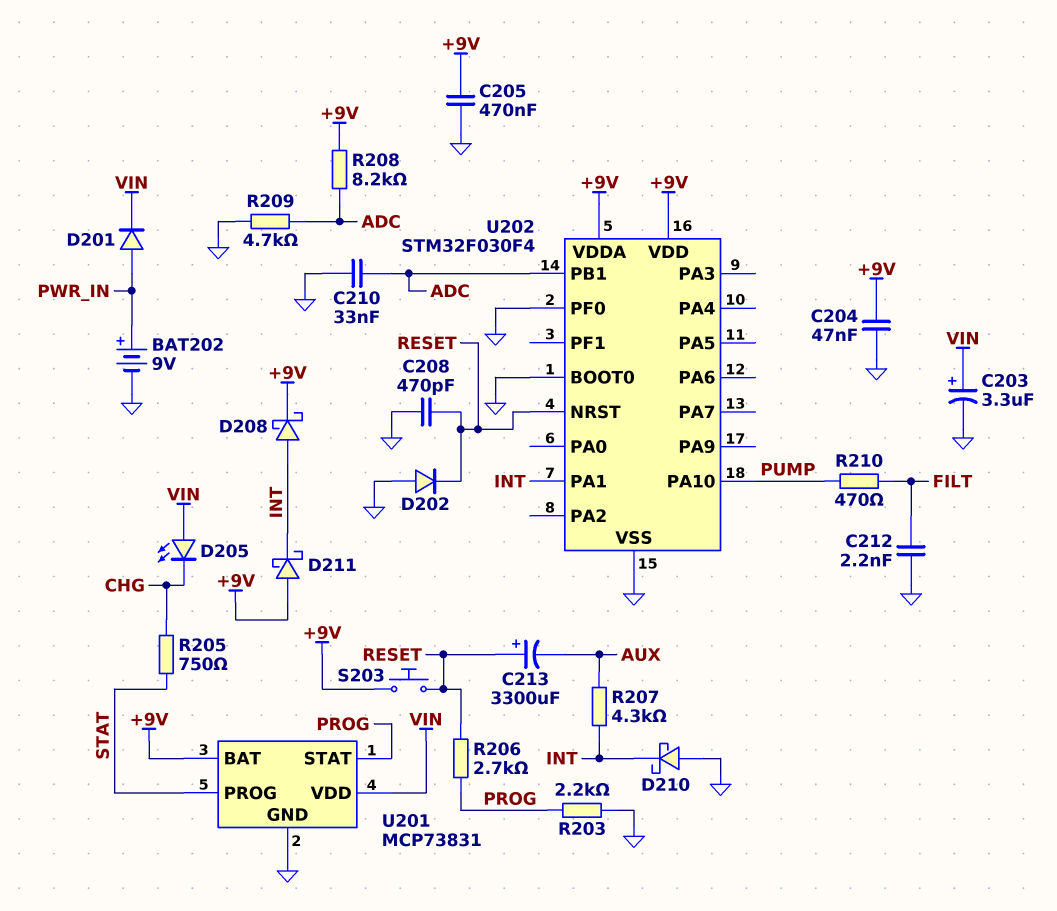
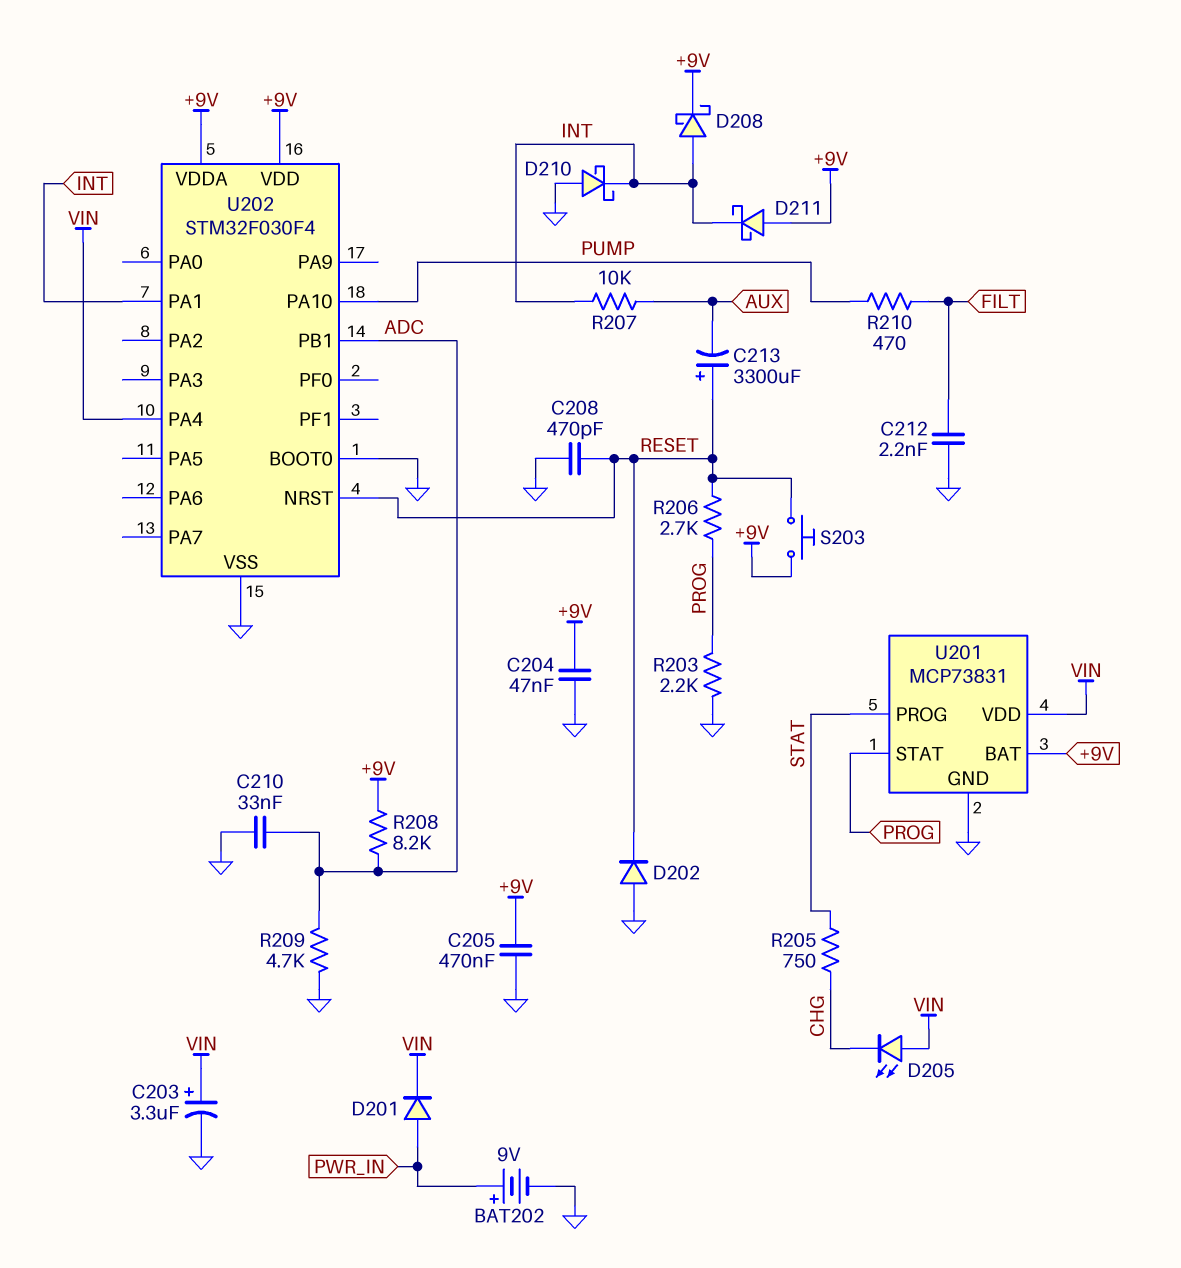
R207: 4.3k (AUX, INT) -> 10k (AUX, INT)
U202 pin PA4: none -> VIN
U202 pin PF0: GND -> none

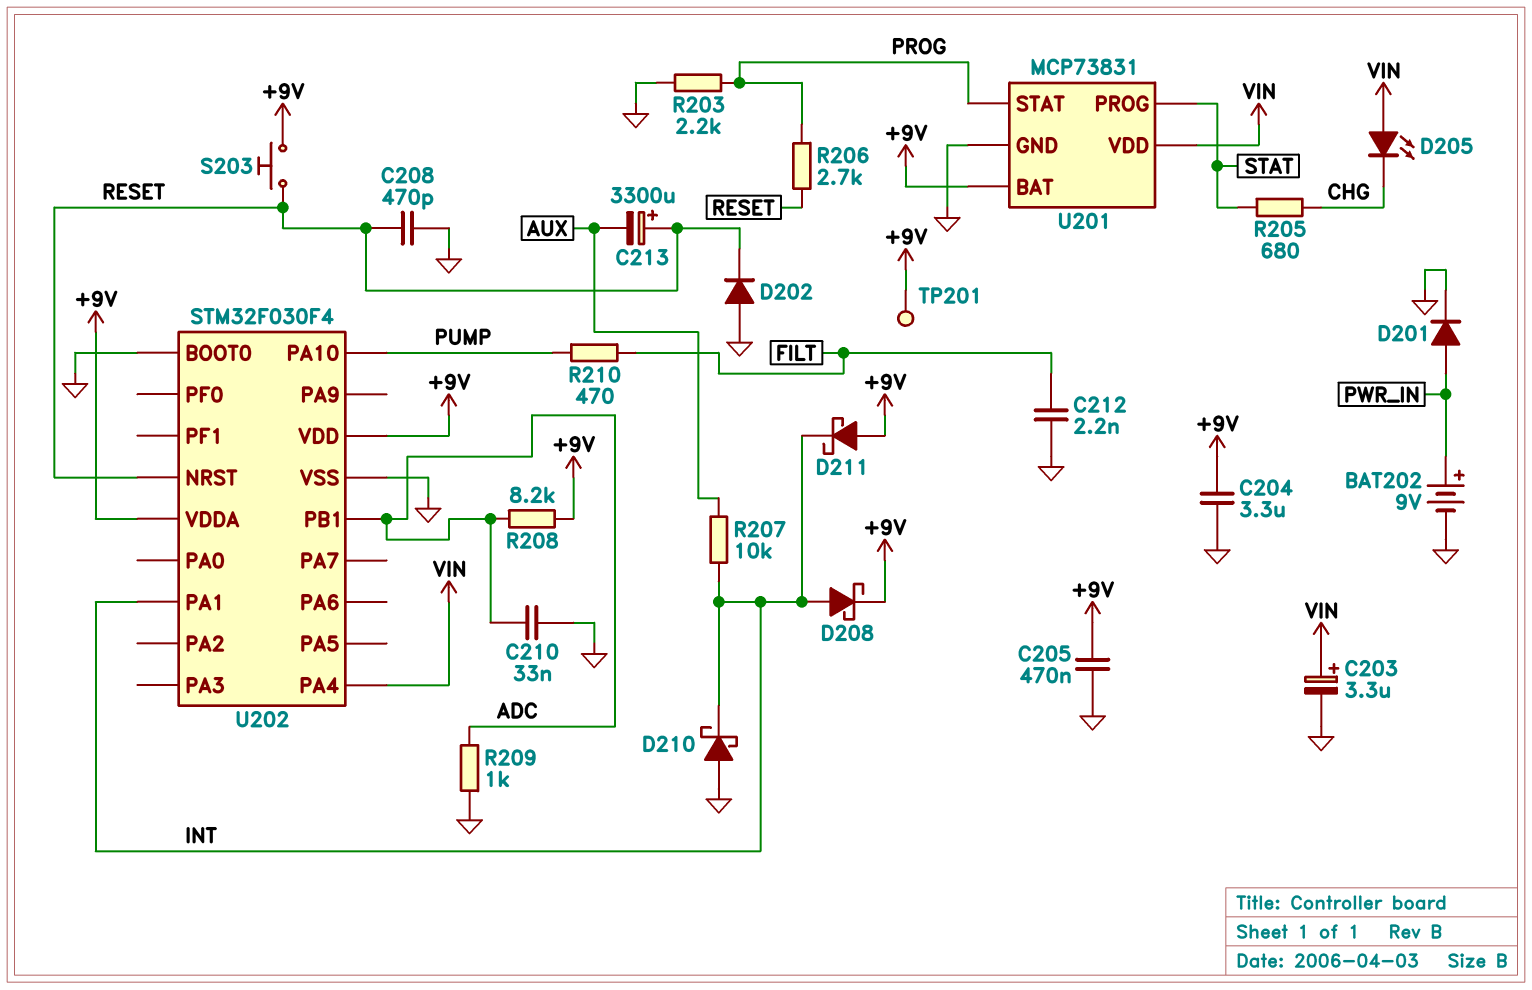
C204: 47nF (+9V, GND) -> 3.3uF (+9V, GND)
D201: diode (A PWR_IN, K VIN) -> diode (A PWR_IN, K GND)
R205: 750 (CHG, STAT) -> 680 (CHG, STAT)
R209: 4.7k (ADC, GND) -> 1k (ADC, GND)
TP201: none -> test point (+9V)

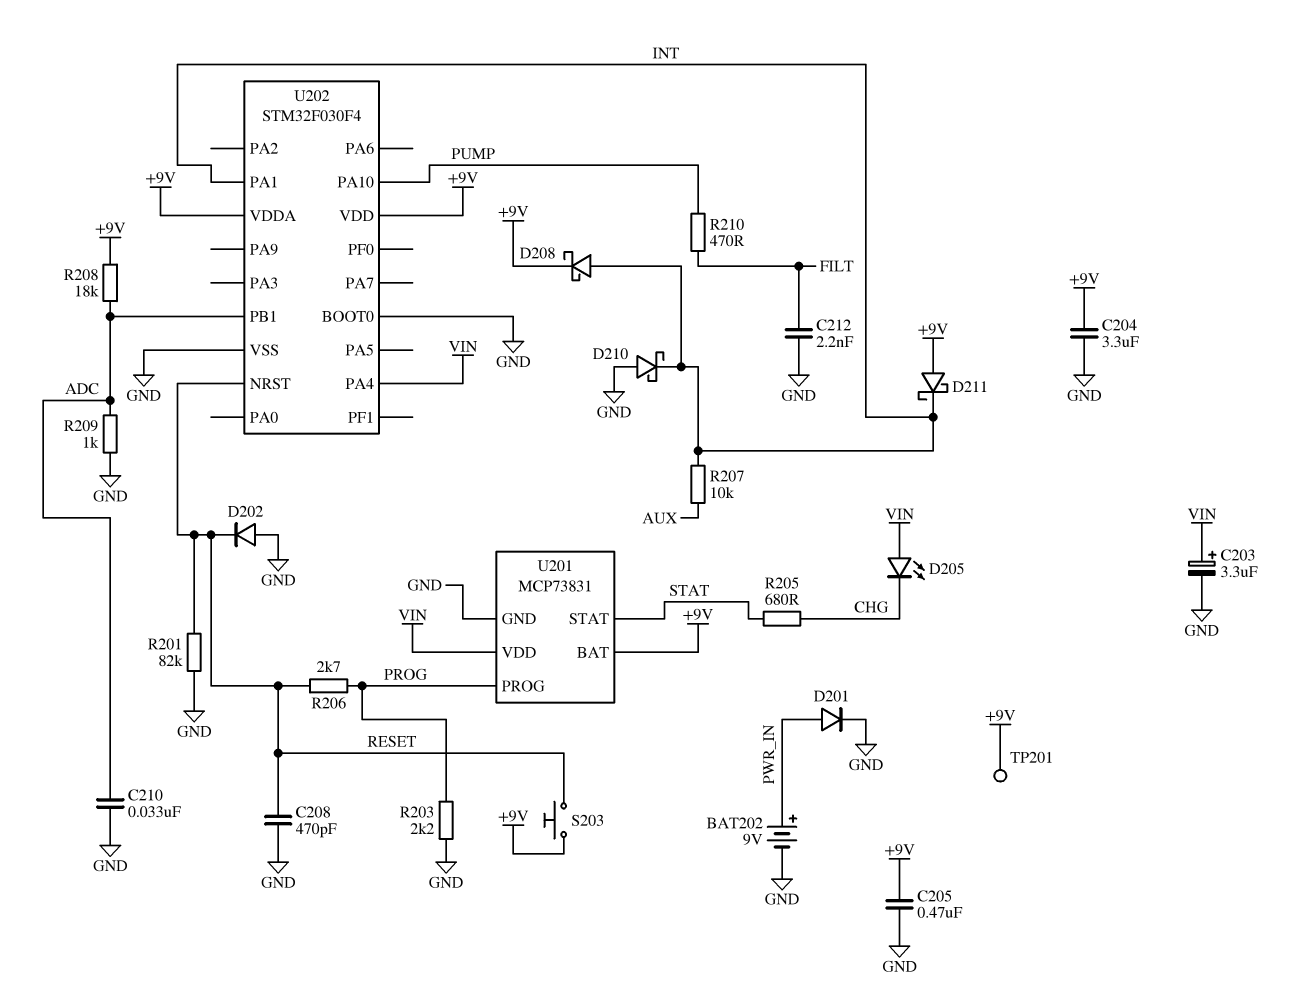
C213: 3300uF (plus RESET, minus AUX) -> none
R201: none -> 82k (GND, RESET)
R208: 8.2k (+9V, ADC) -> 18k (+9V, ADC)
U201 pin PROG: STAT -> PROG
U201 pin STAT: PROG -> STAT

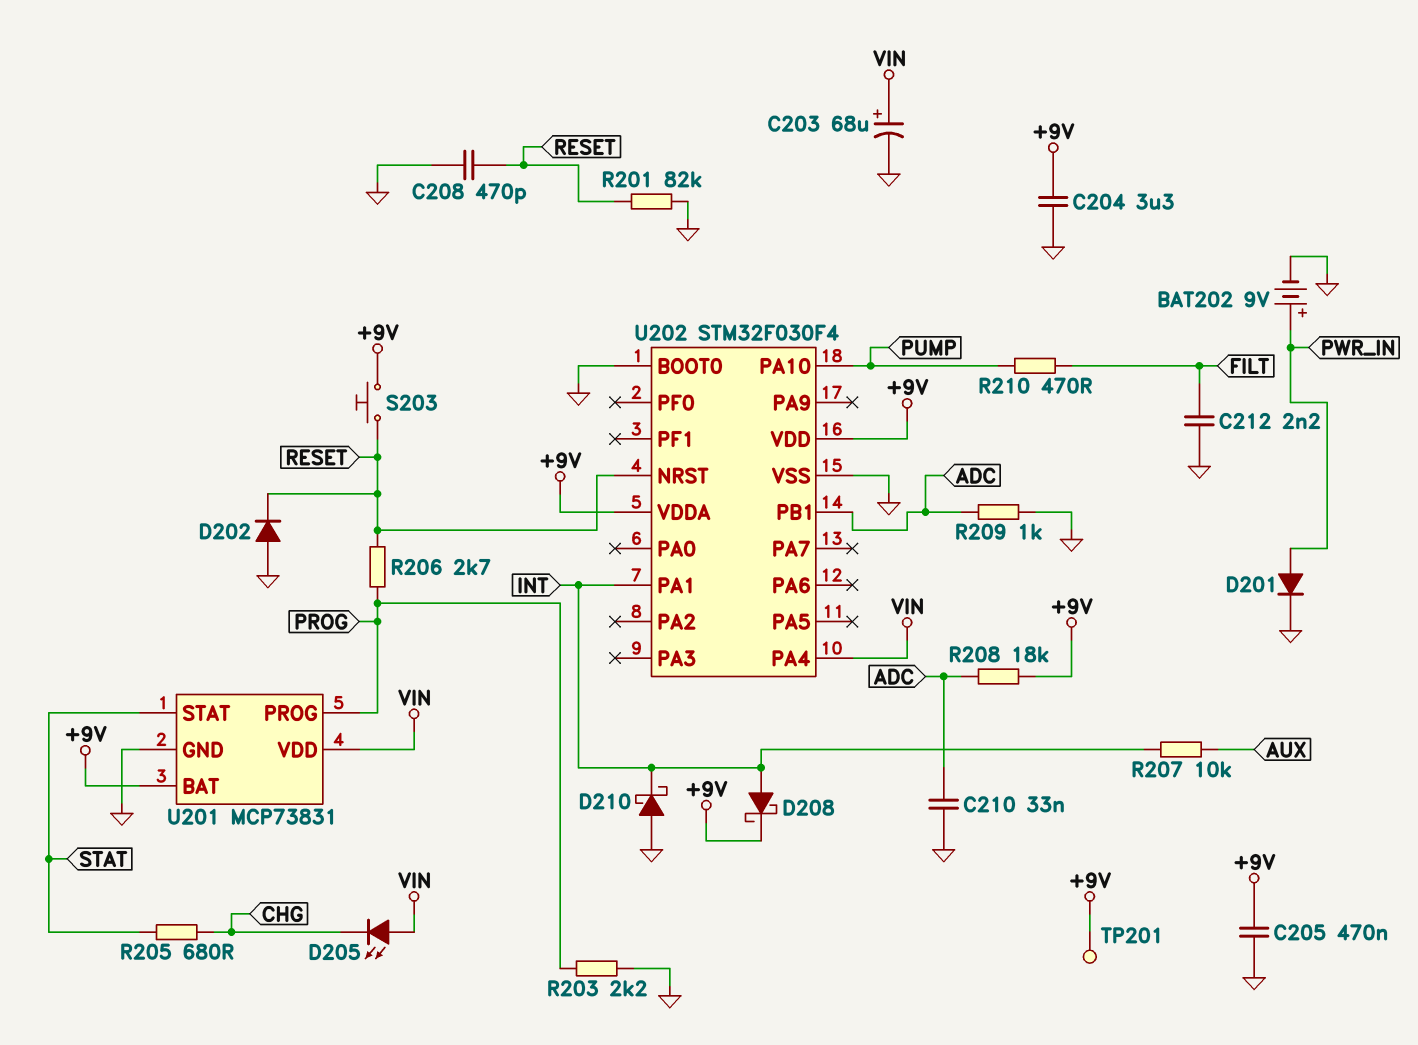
C203: 3.3uF (plus VIN, minus GND) -> 68uF (plus VIN, minus GND)
D211: schottky (A +9V, K INT) -> none

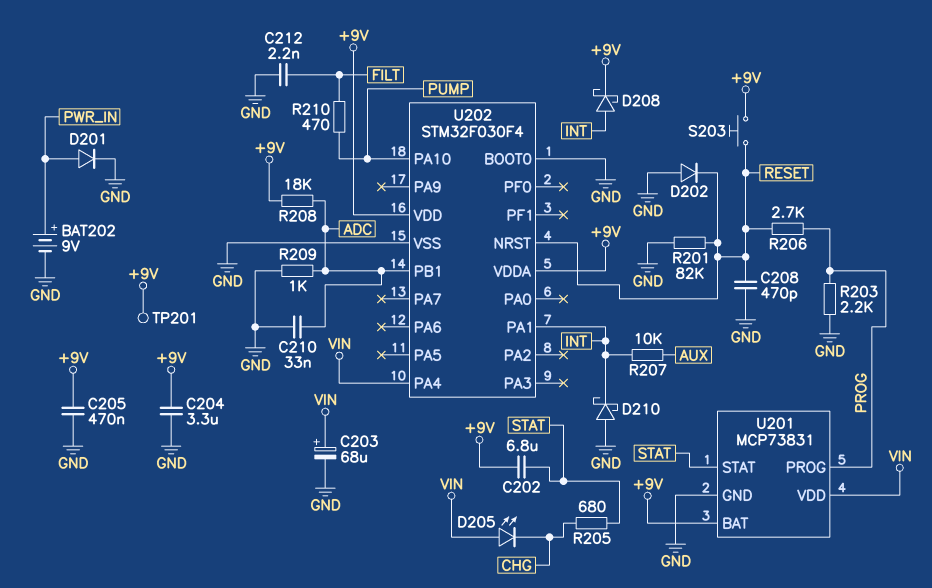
C202: none -> 6.8uF (+9V, STAT)

